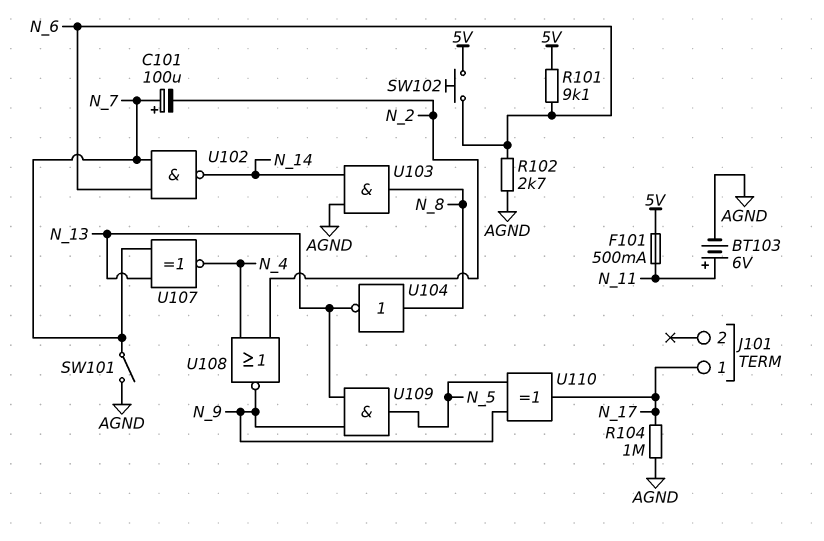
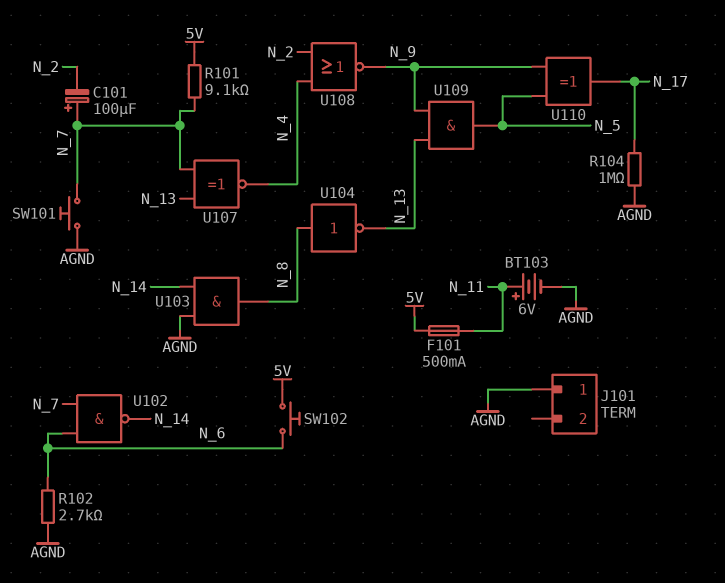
J101 pin 1: N_17 -> AGND
R101: 9.1k (5V, N_6) -> 9.1k (5V, N_7)
SW101: switch (AGND, N_7) -> button (AGND, N_7)

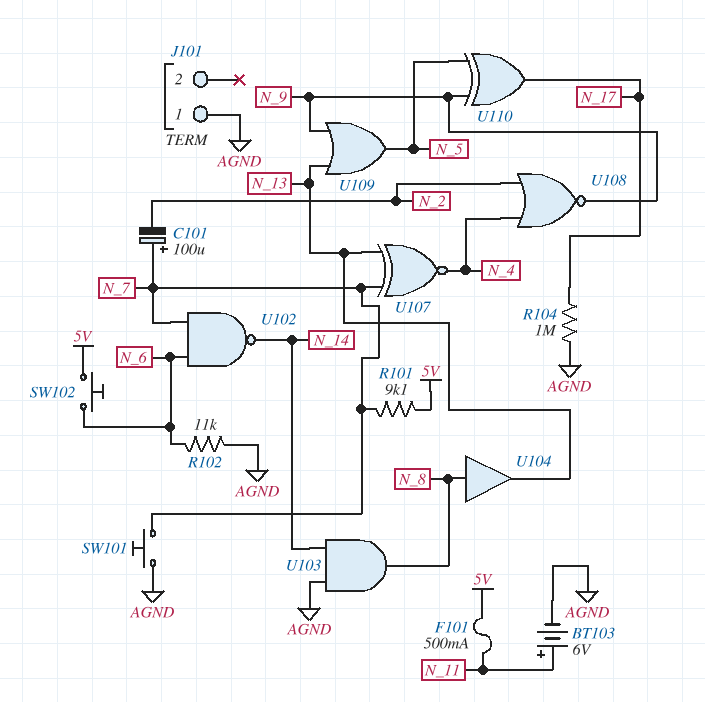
R102: 2.7k (AGND, N_6) -> 11k (AGND, N_6)
U104: NOT (in N_8, out N_13) -> buffer (in N_8, out N_13)
U109: AND (in N_9, in N_13, out N_5) -> OR (in N_9, in N_13, out N_5)

